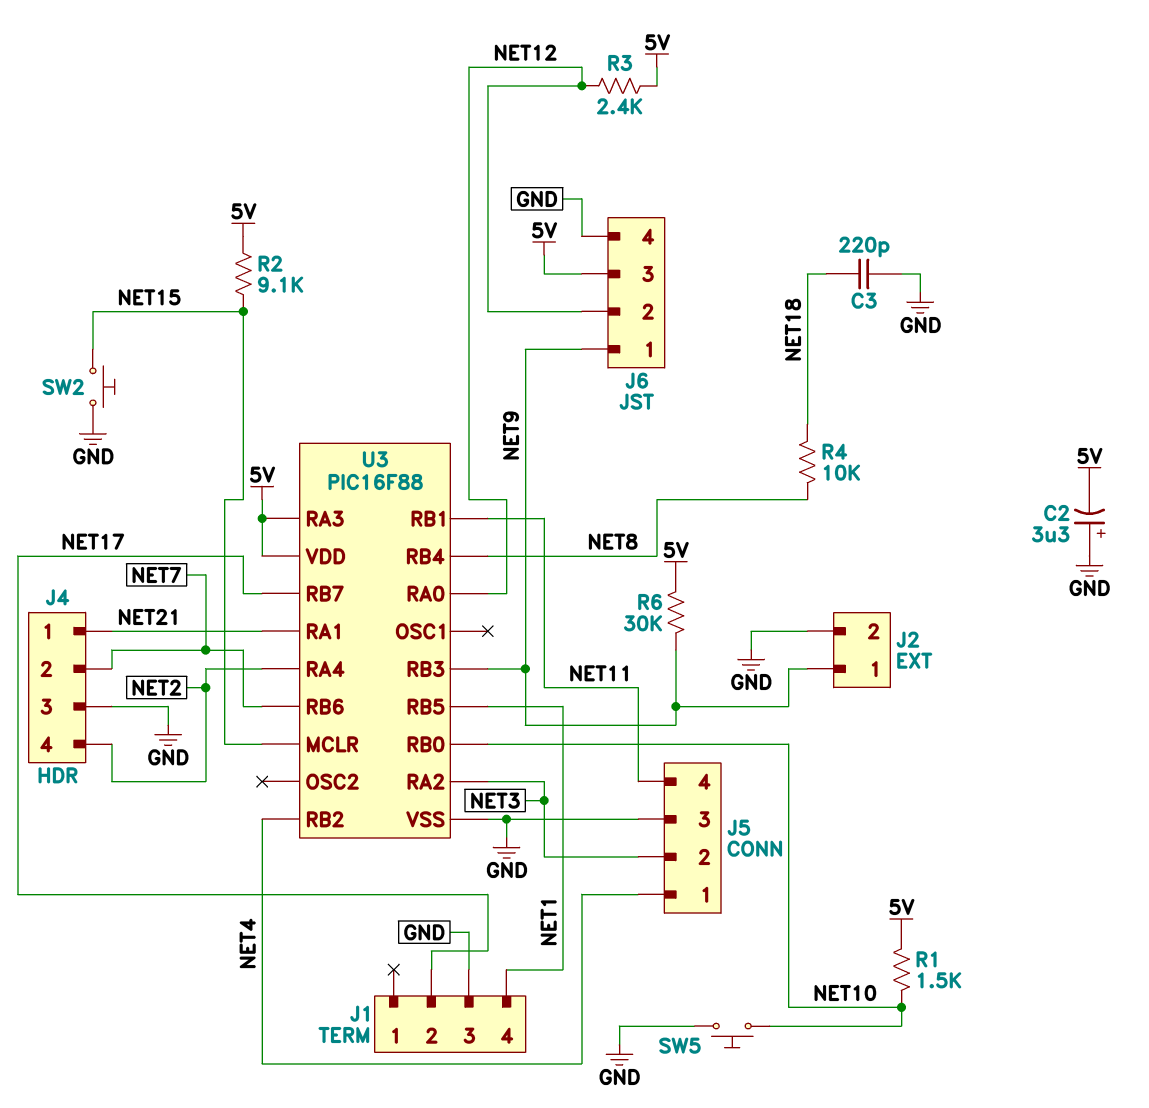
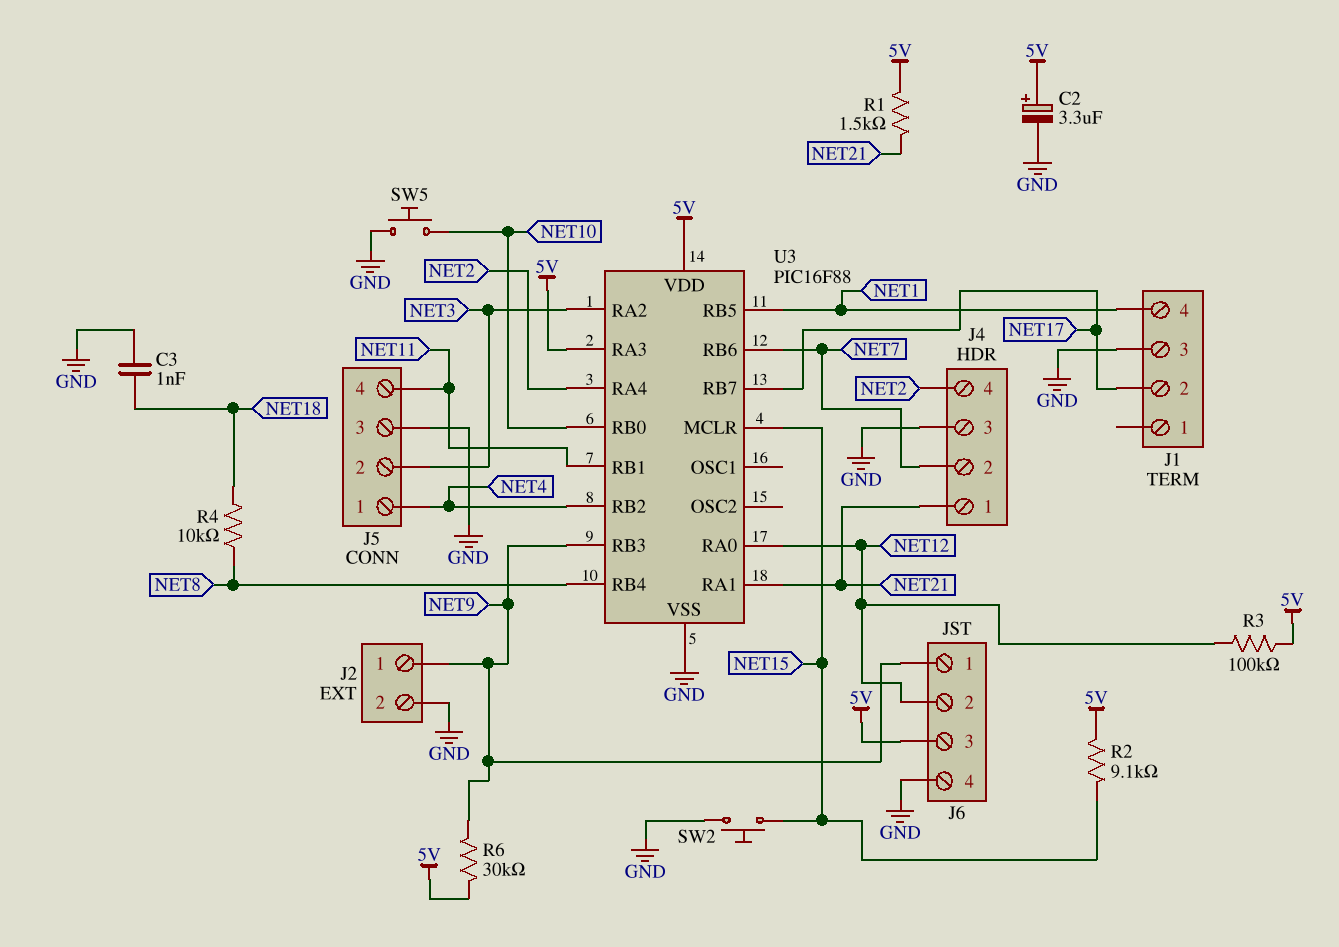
C2: 3.3uF (plus GND, minus 5V) -> 3.3uF (plus 5V, minus GND)
C3: 220pF (GND, NET18) -> 1nF (GND, NET18)
R1: 1.5k (5V, NET10) -> 1.5k (5V, NET21)
R3: 2.4k (5V, NET12) -> 100k (5V, NET12)

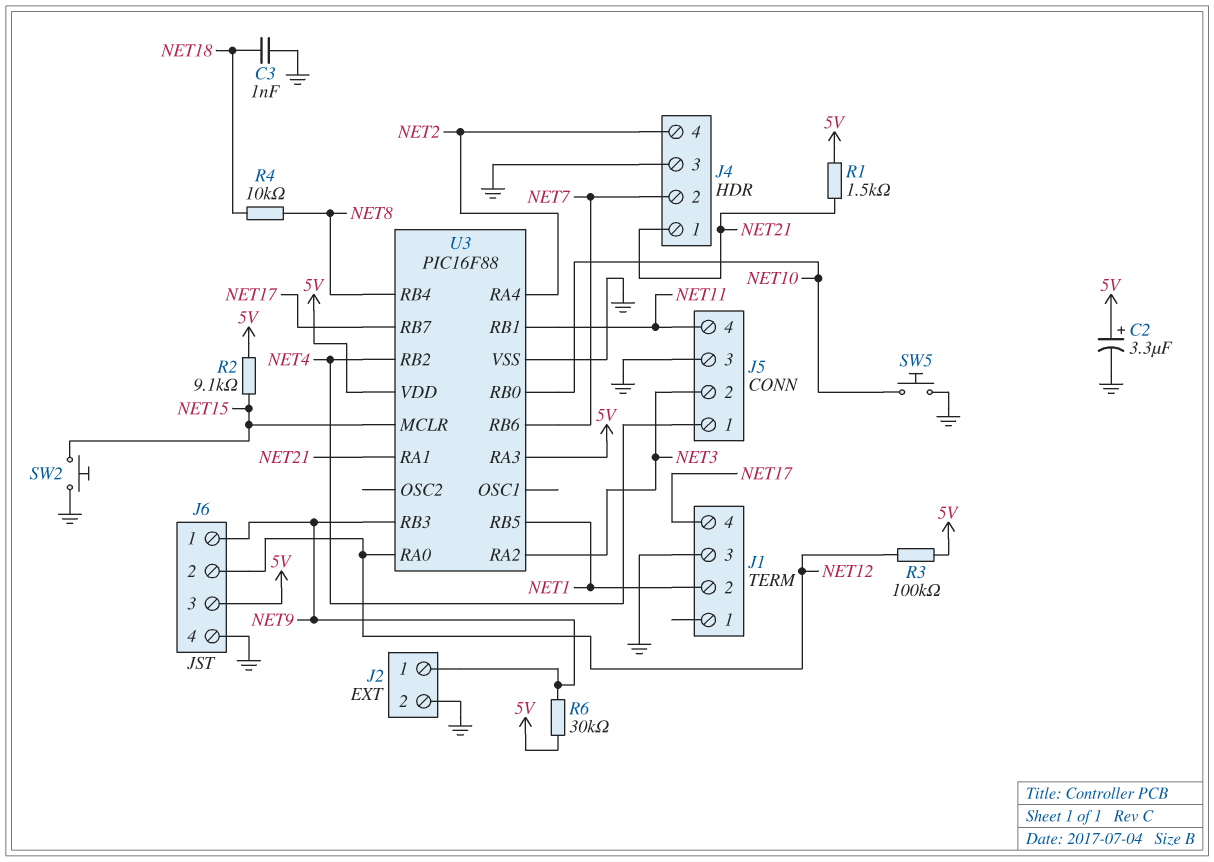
J1 pin 2: NET17 -> NET1
J1 pin 4: NET1 -> NET17

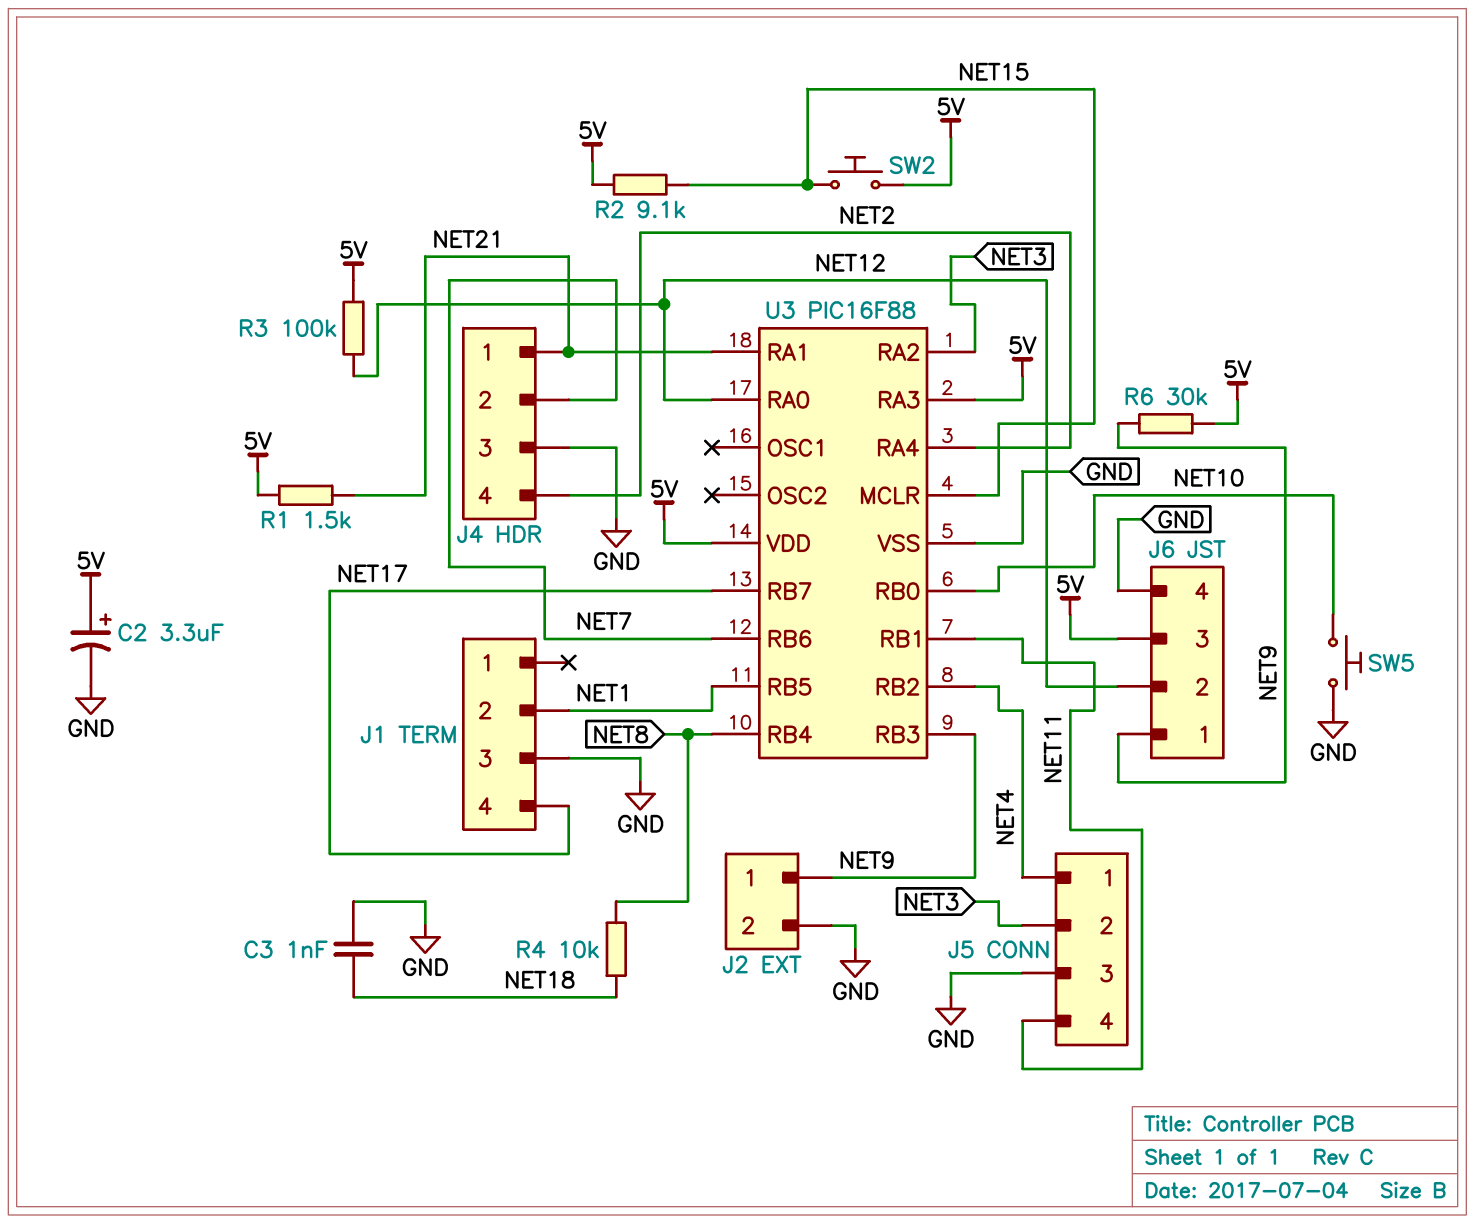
SW2: button (GND, NET15) -> button (5V, NET15)

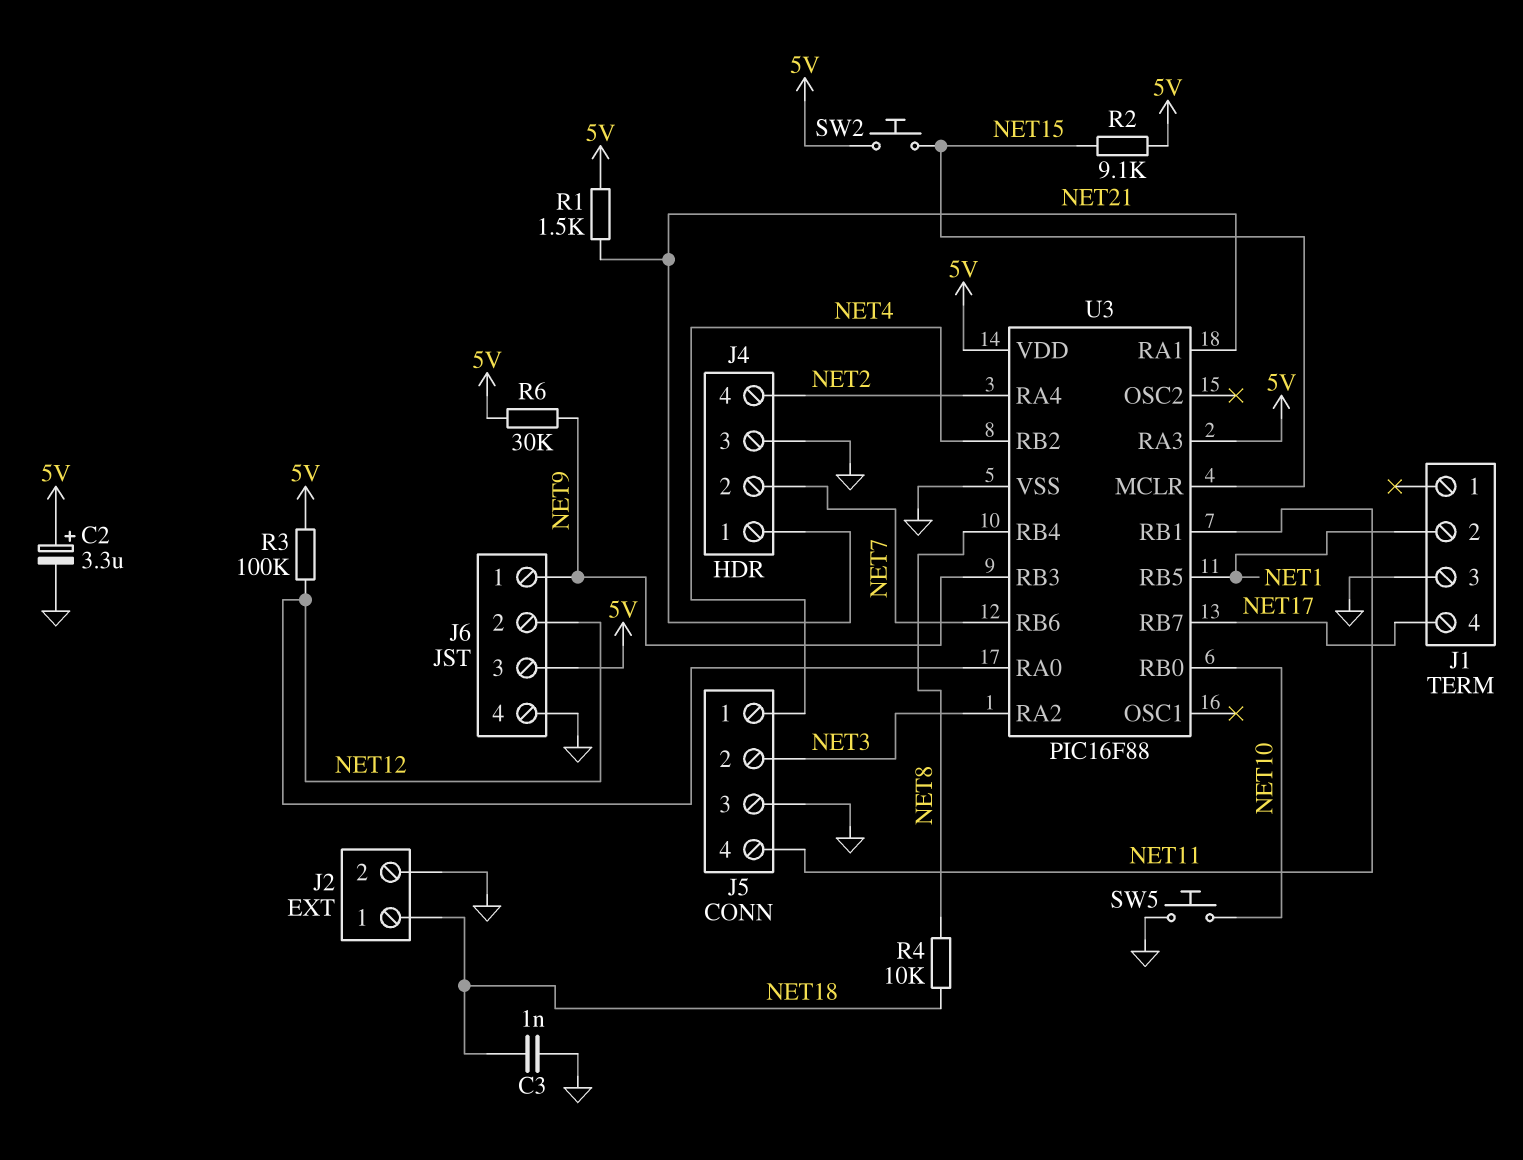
J2 pin 1: NET9 -> NET18

